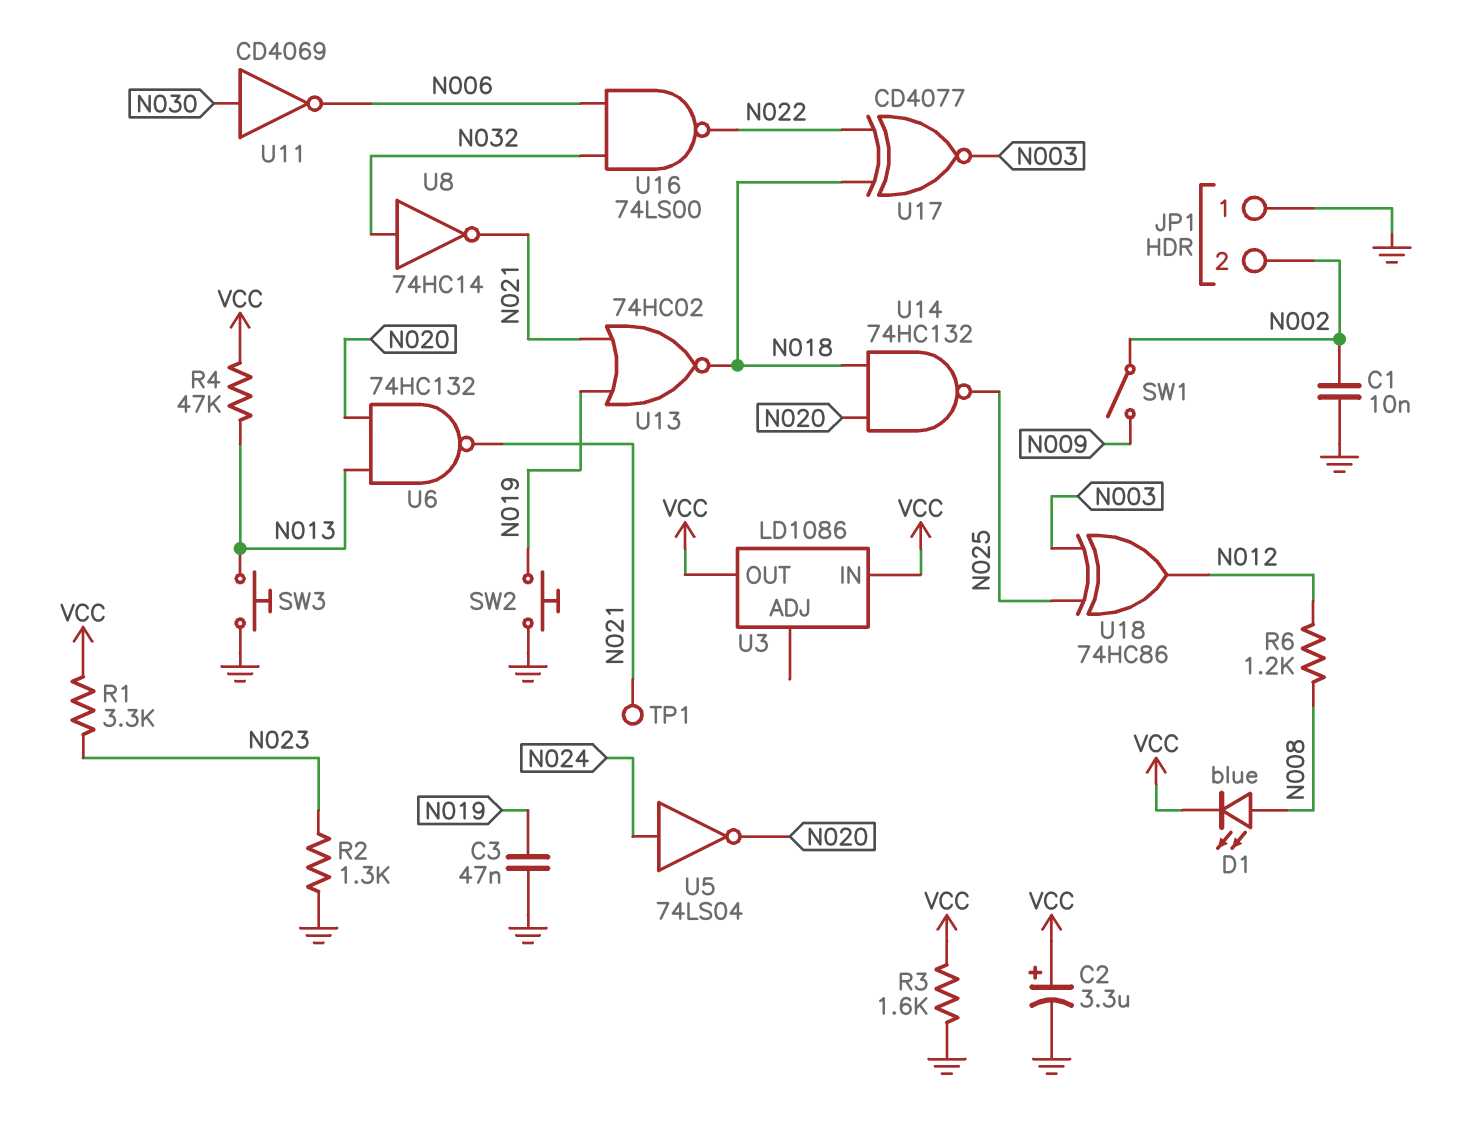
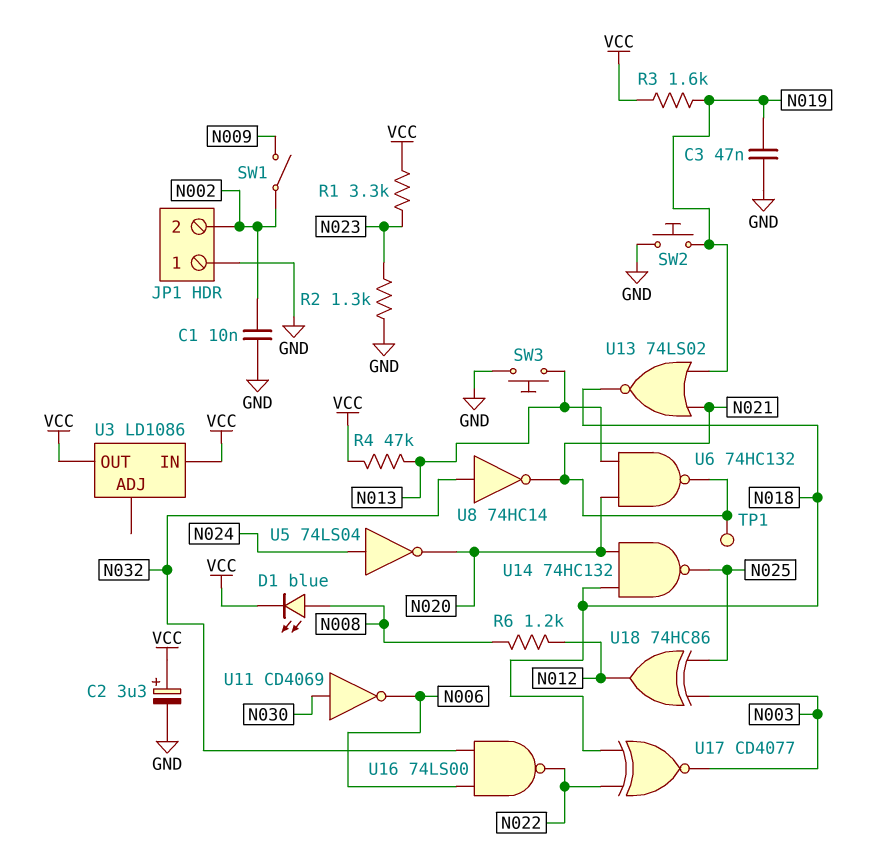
R3: 1.6k (GND, VCC) -> 1.6k (N019, VCC)
U13: NOR 74HC02 (in N019, in N021, out N018) -> NOR 74LS02 (in N019, in N021, out N018)

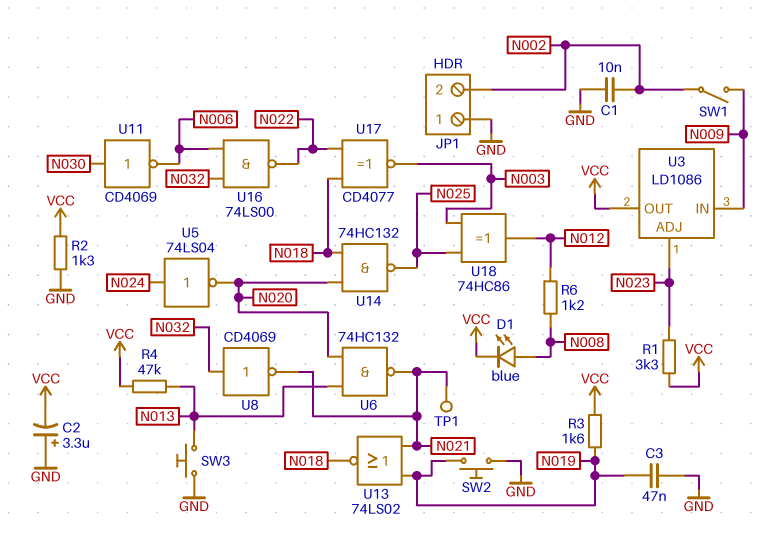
C2: 3.3uF (plus VCC, minus GND) -> 3.3uF (plus GND, minus VCC)
R2: 1.3k (GND, N023) -> 1.3k (GND, VCC)
U3 pin ADJ: none -> N023
U3 pin IN: VCC -> N009
U8: NOT 74HC14 (in N032, out N021) -> NOT CD4069 (in N032, out N021)

